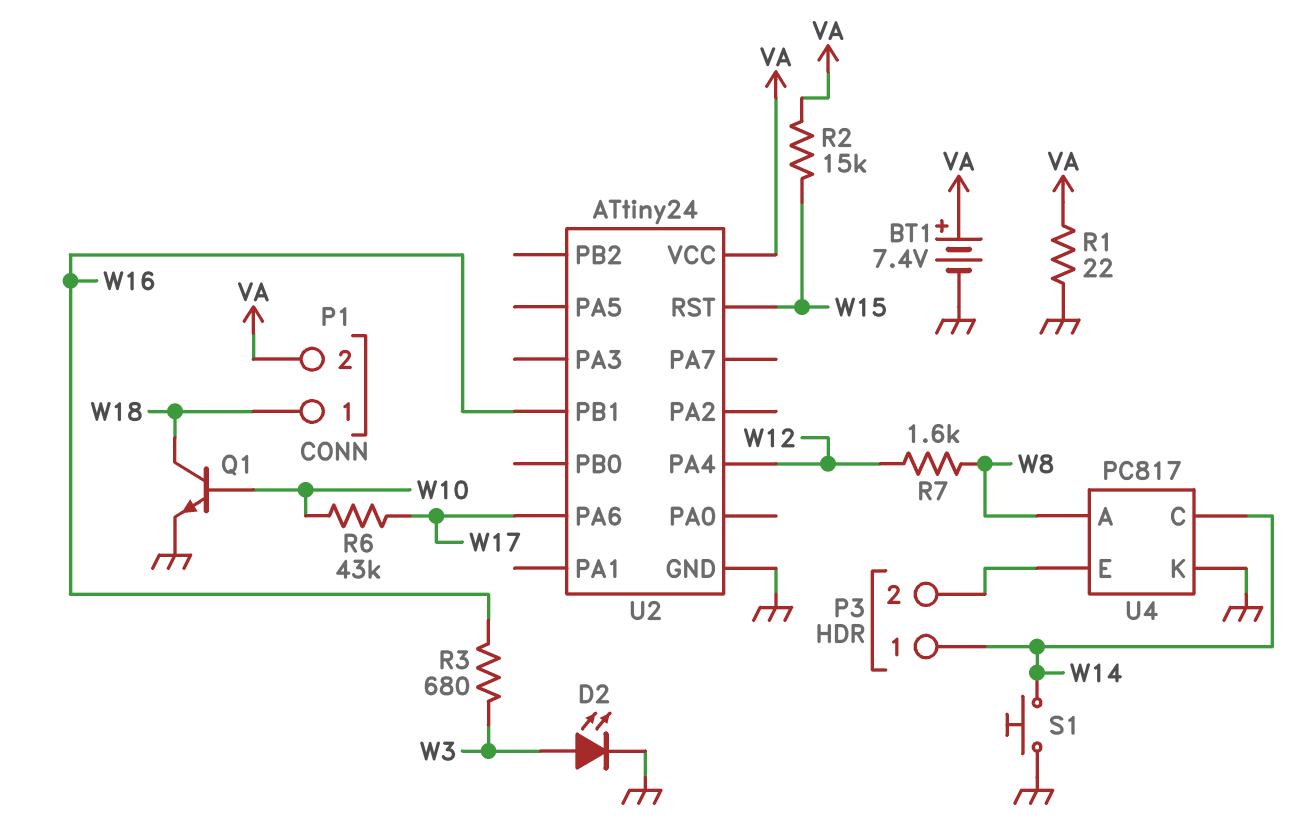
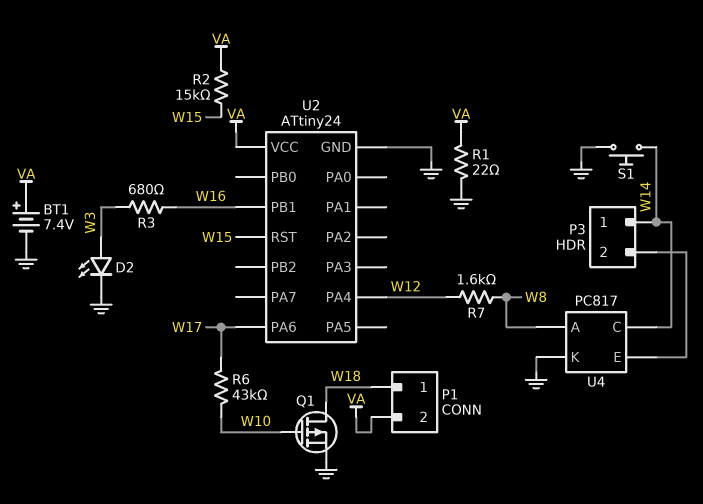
Q1: NPN (B W10, C W18, E GND) -> PMOS (G W10, D W18, S GND)

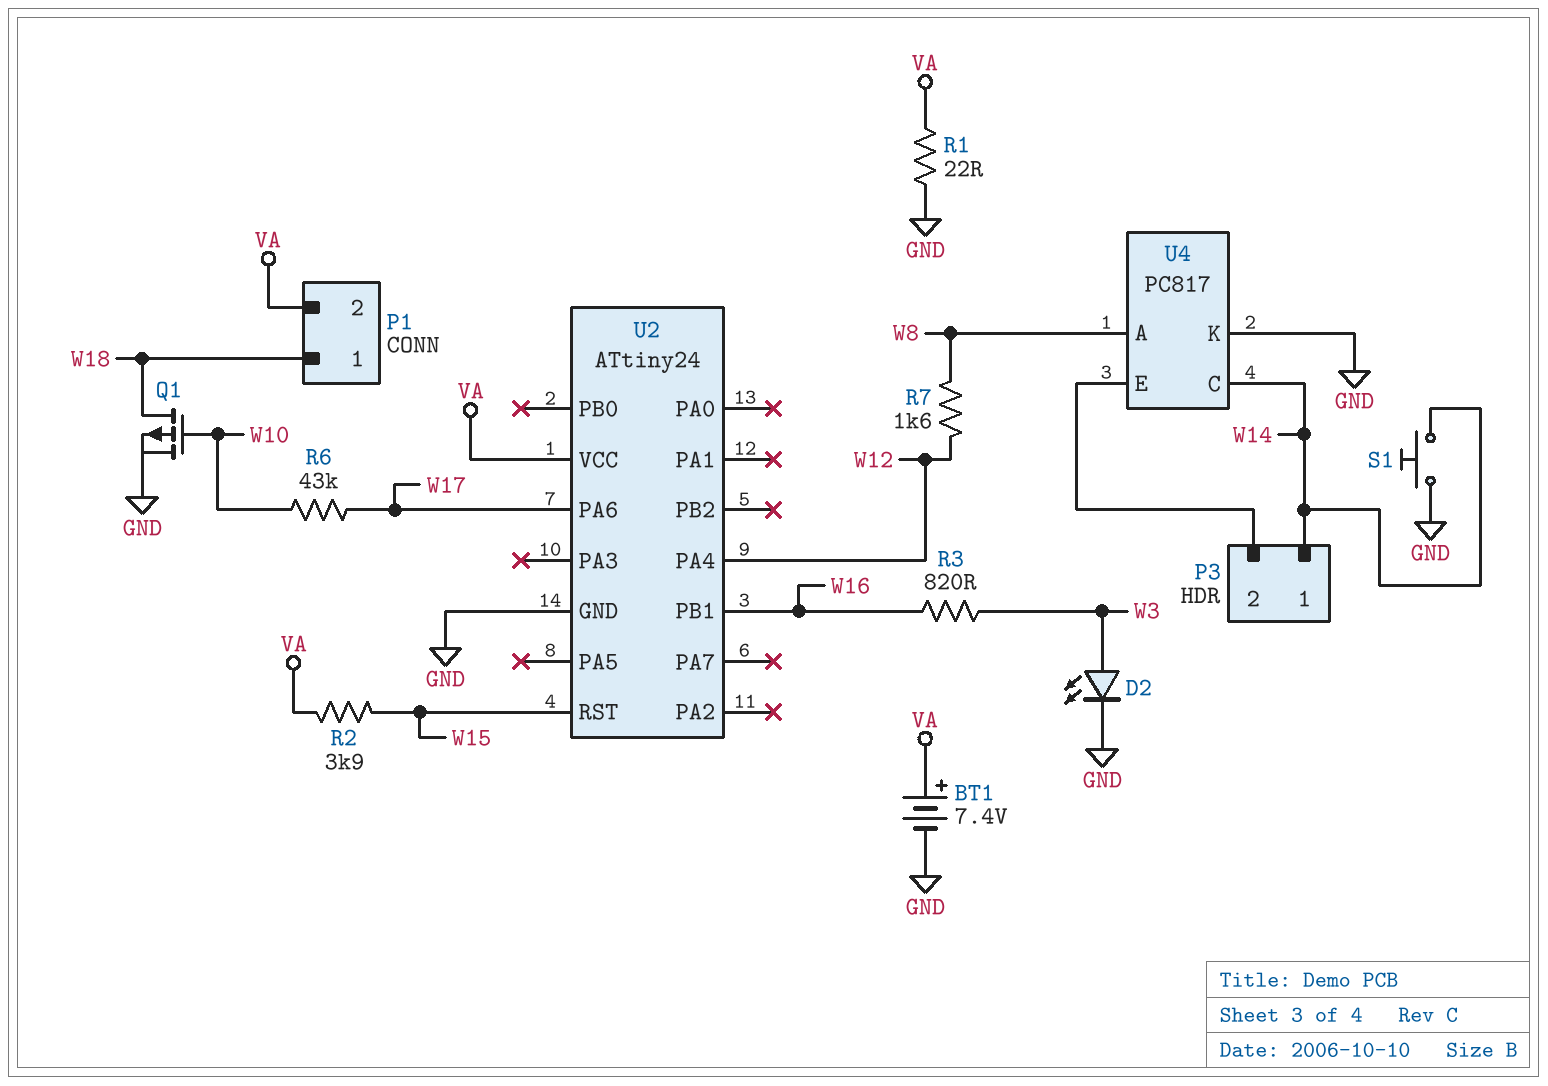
R2: 15k (VA, W15) -> 3.9k (VA, W15)
R3: 680 (W3, W16) -> 820 (W3, W16)

